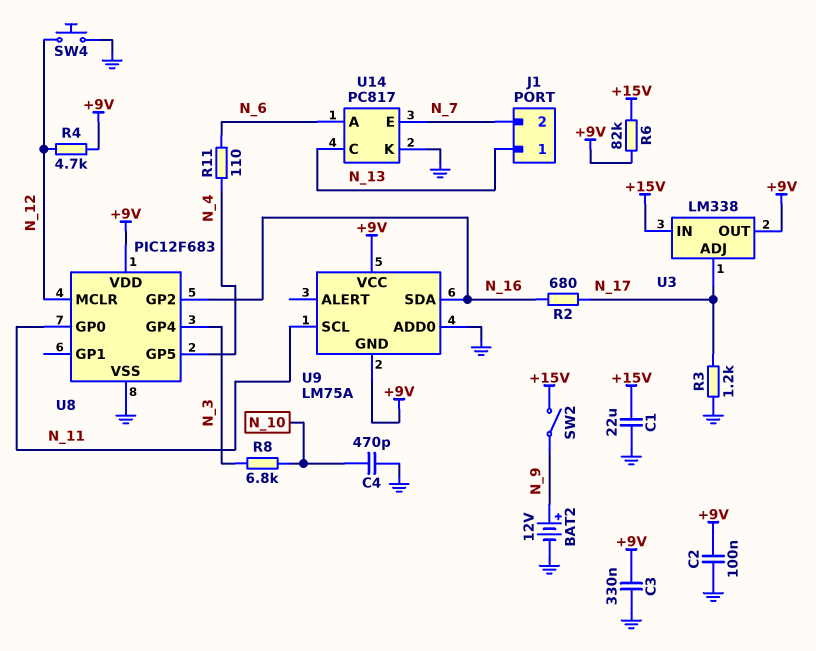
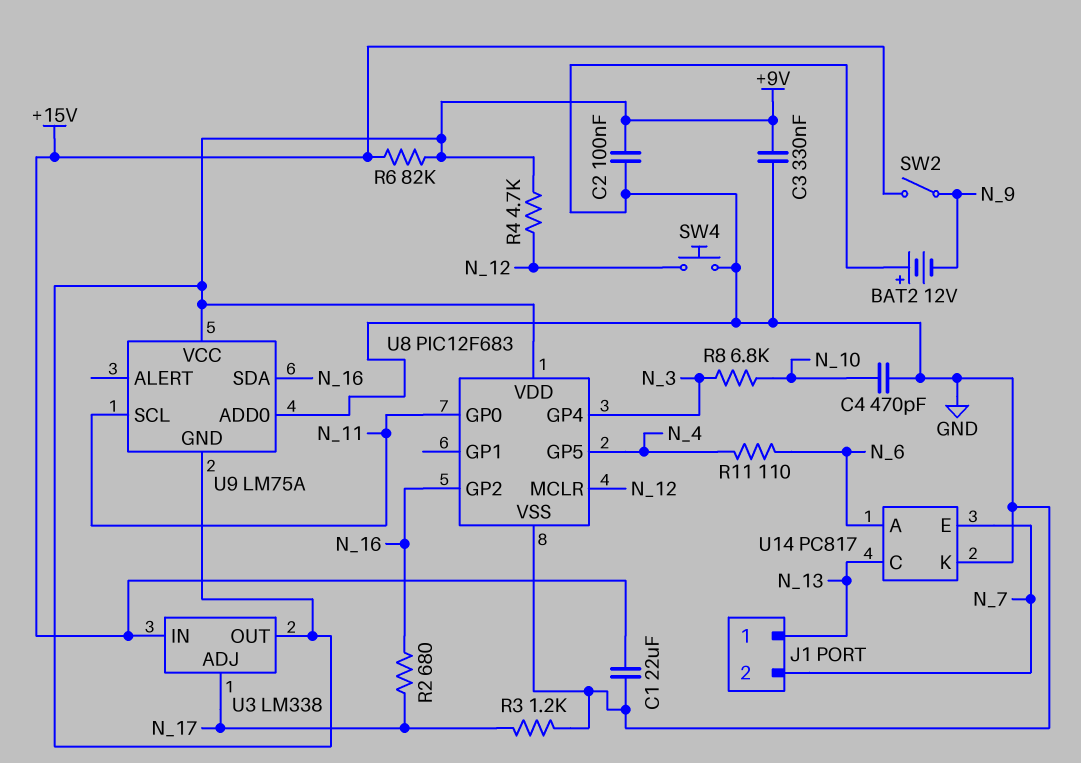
BAT2: 12V (plus N_9, minus GND) -> 12V (plus GND, minus N_9)

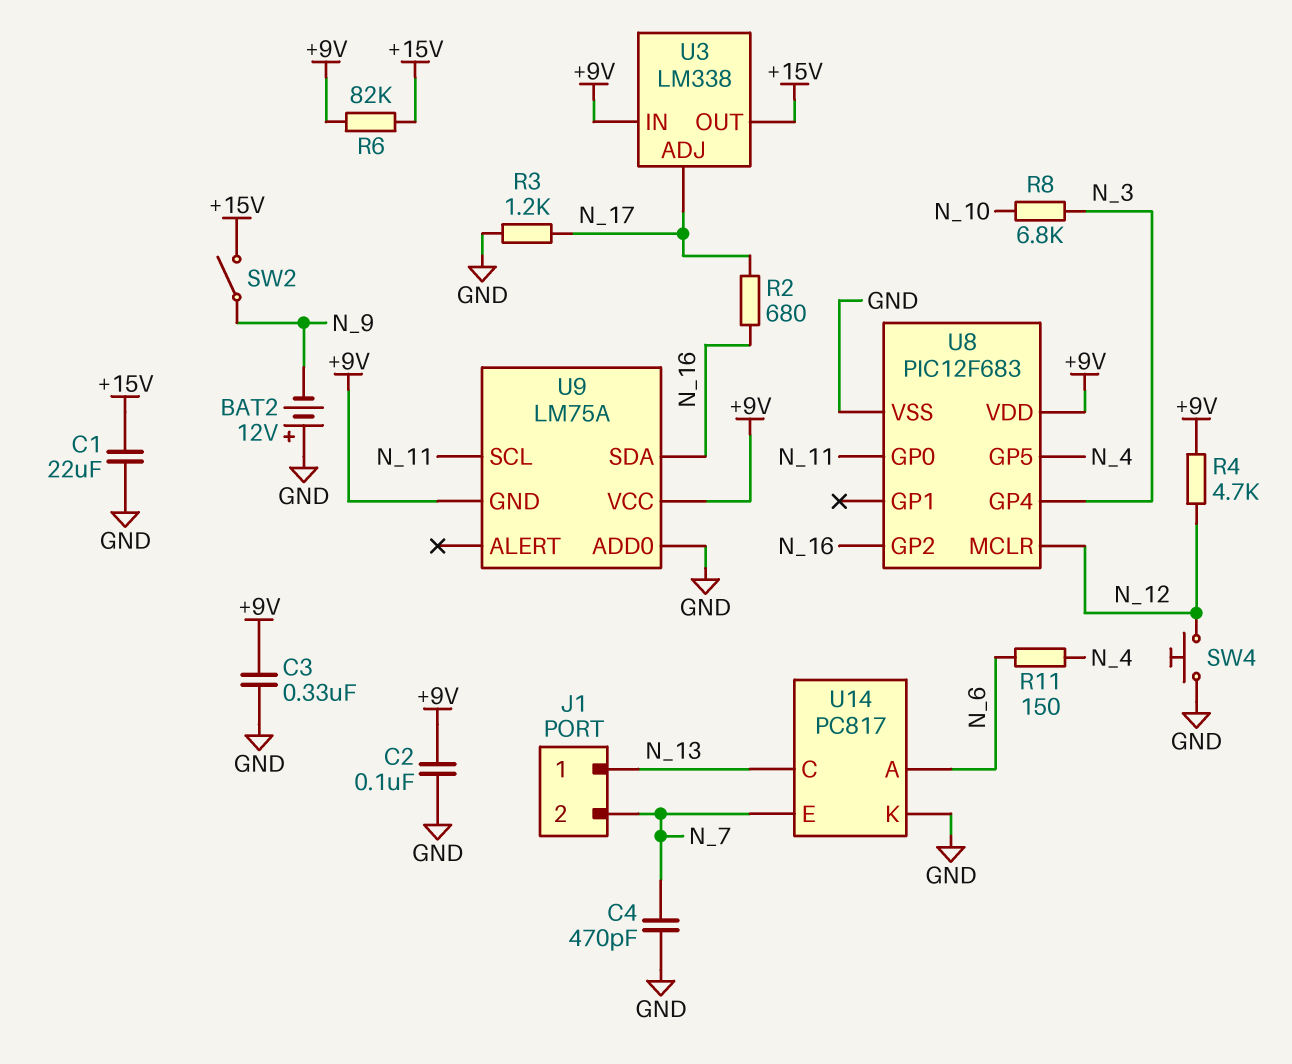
C4: 470pF (GND, N_10) -> 470pF (GND, N_7)
R11: 110 (N_4, N_6) -> 150 (N_4, N_6)
U3 pin IN: +15V -> +9V
U3 pin OUT: +9V -> +15V

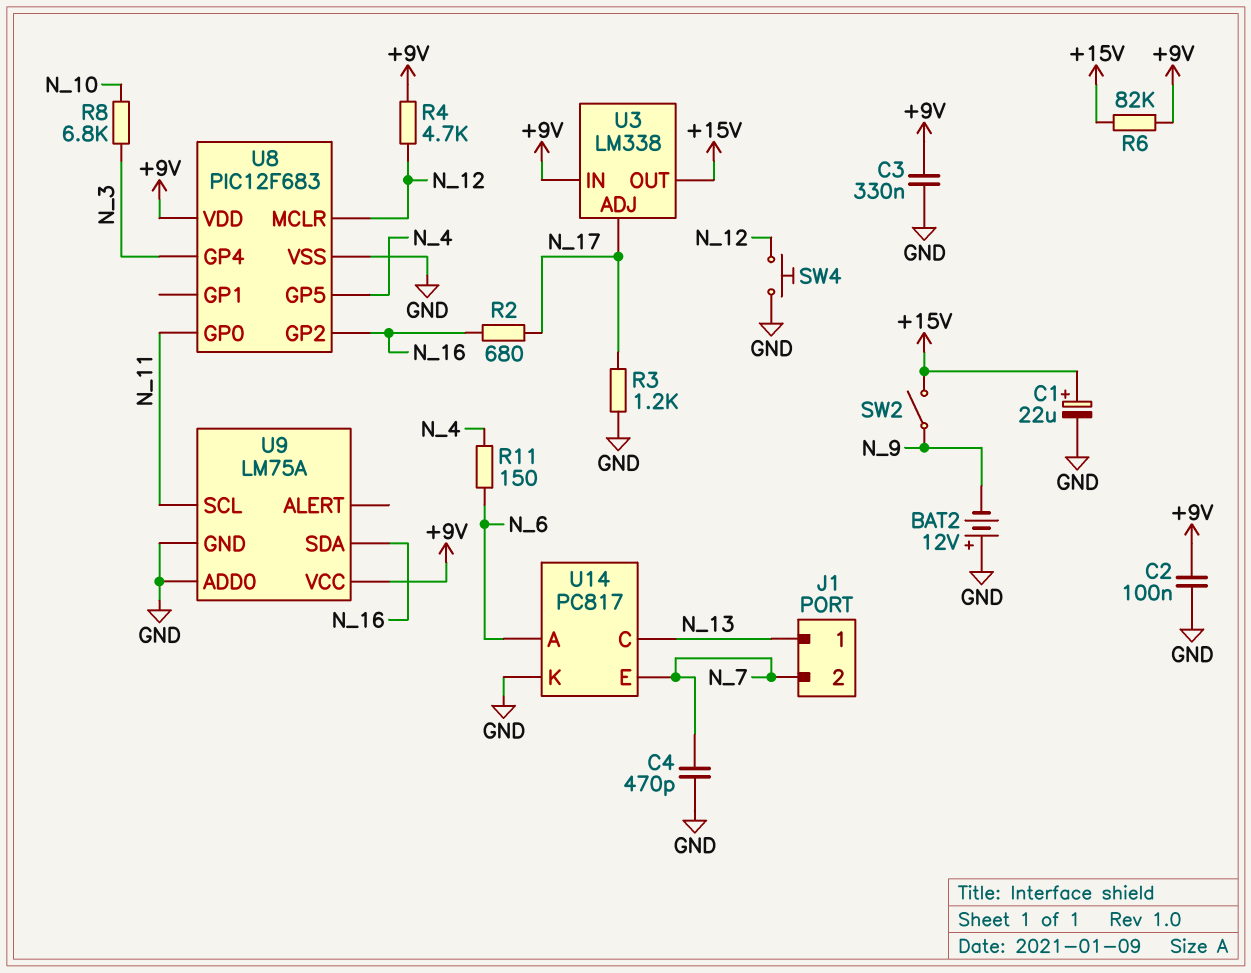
C1: 22uF (+15V, GND) -> 22uF (plus +15V, minus GND)
U9 pin GND: +9V -> GND

